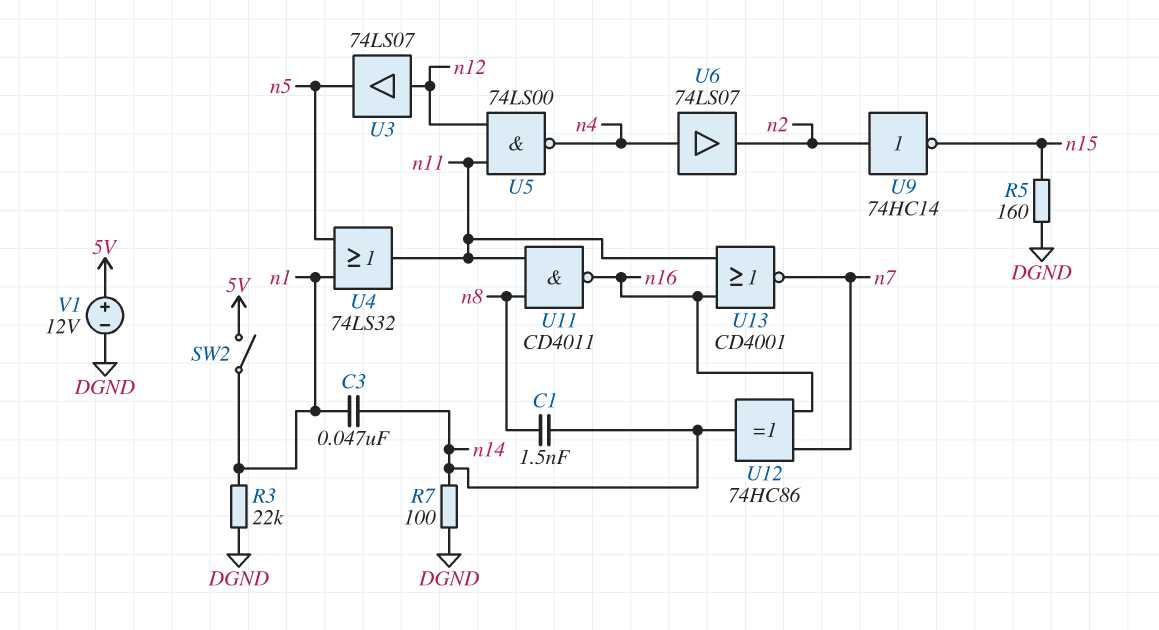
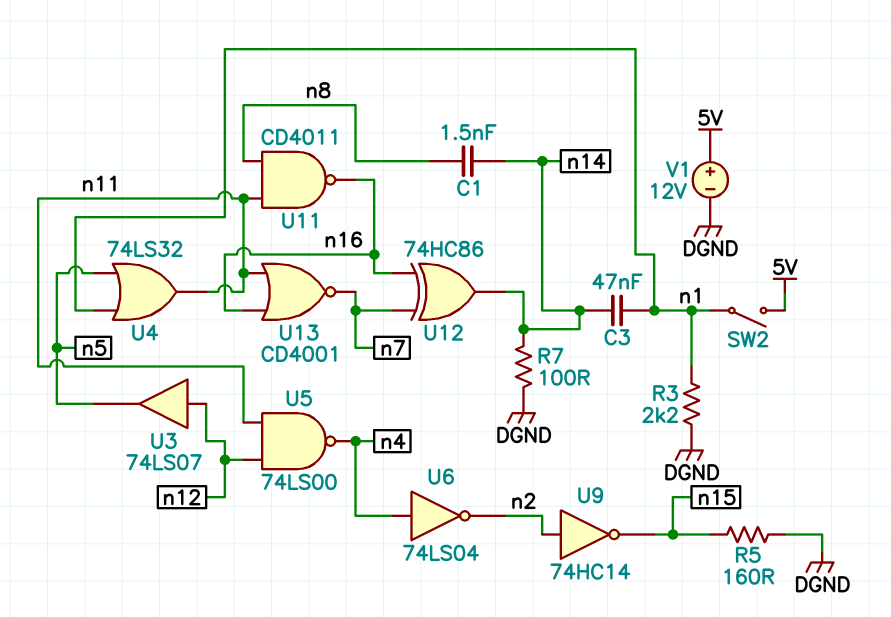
R3: 22k (DGND, n1) -> 2.2k (DGND, n1)
U6: buffer 74LS07 (in n4, out n2) -> NOT 74LS04 (in n4, out n2)

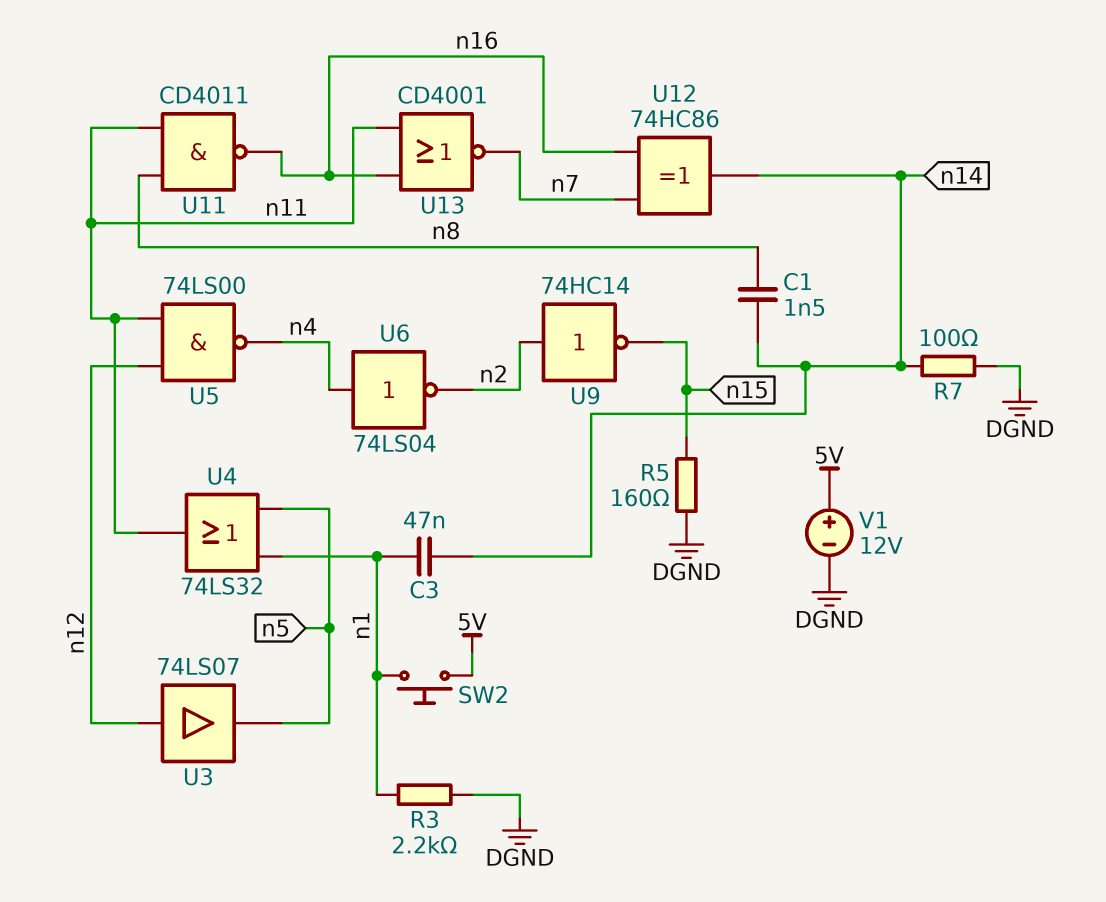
SW2: switch (5V, n1) -> button (5V, n1)

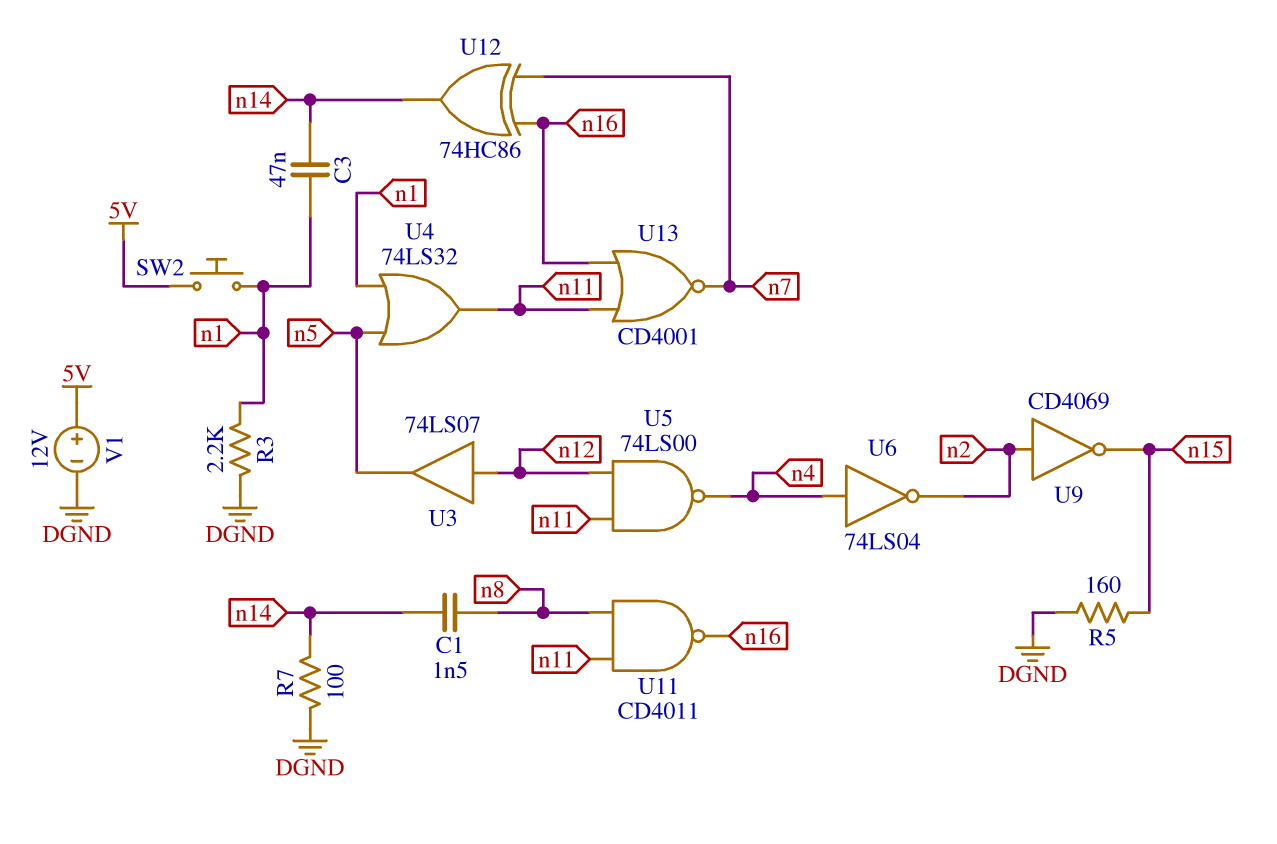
U9: NOT 74HC14 (in n2, out n15) -> NOT CD4069 (in n2, out n15)

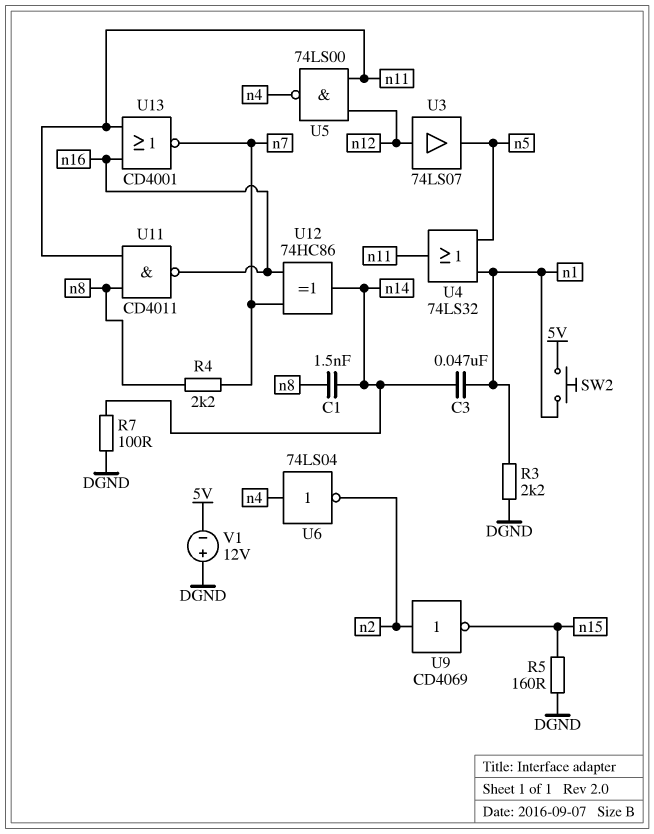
R4: none -> 2.2k (n7, n8)
V1: 12V (plus 5V, minus DGND) -> 12V (plus DGND, minus 5V)

